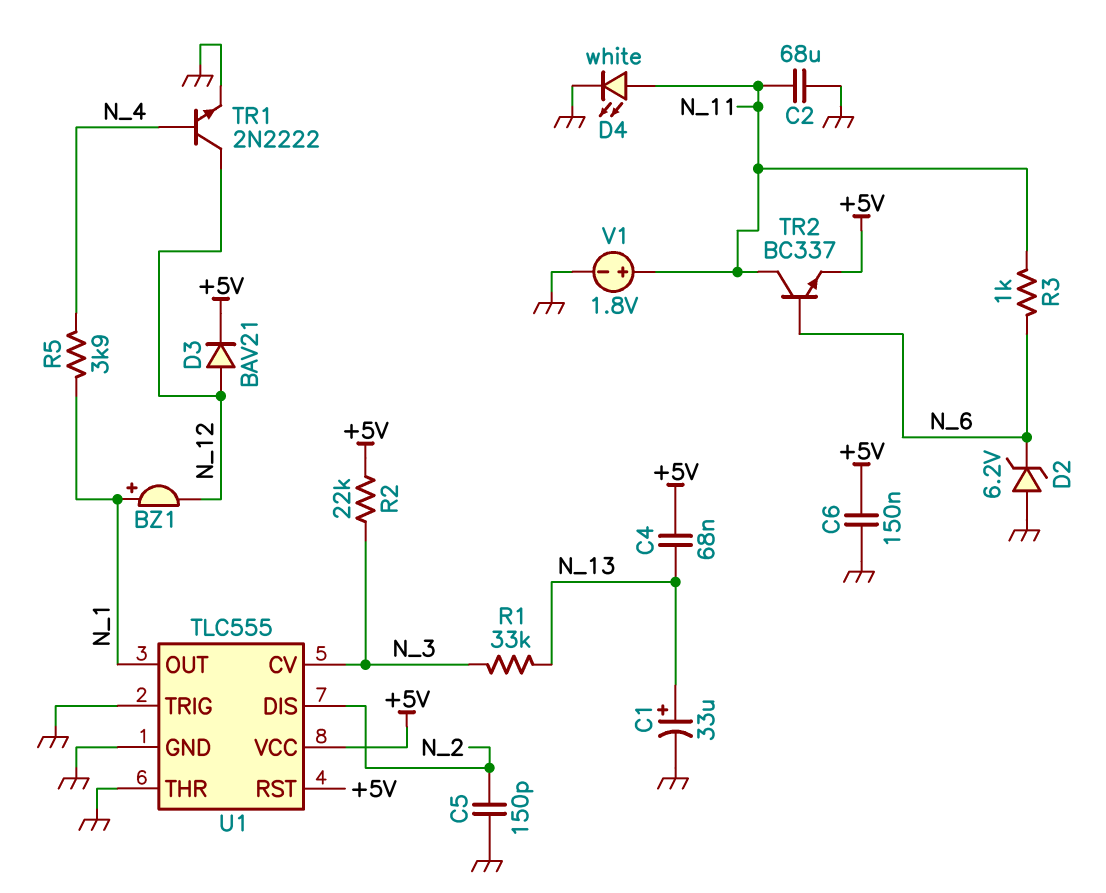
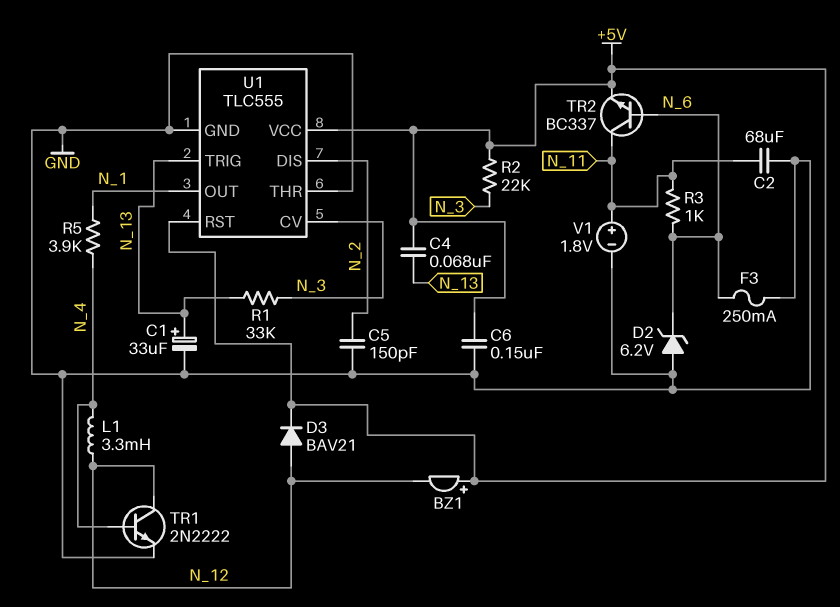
BZ1: buzzer (plus N_1, minus N_12) -> buzzer (plus +5V, minus N_12)
D4: LED white (A N_11, K GND) -> none
F3: none -> 250mA (GND, N_6)
L1: none -> 3.3mH (N_4, N_12)
U1 pin TRIG: GND -> N_13

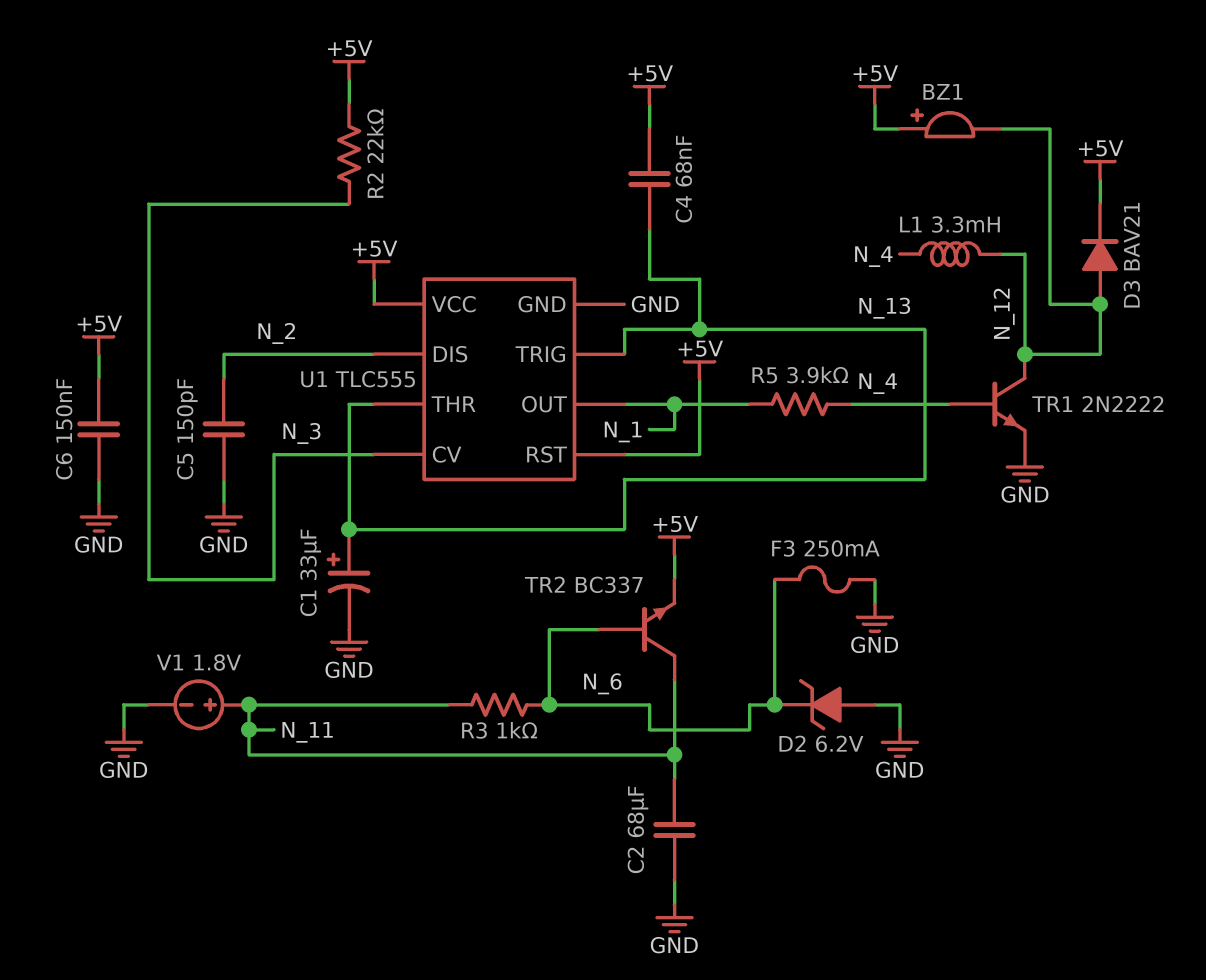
R1: 33k (N_3, N_13) -> none
U1 pin THR: GND -> N_13

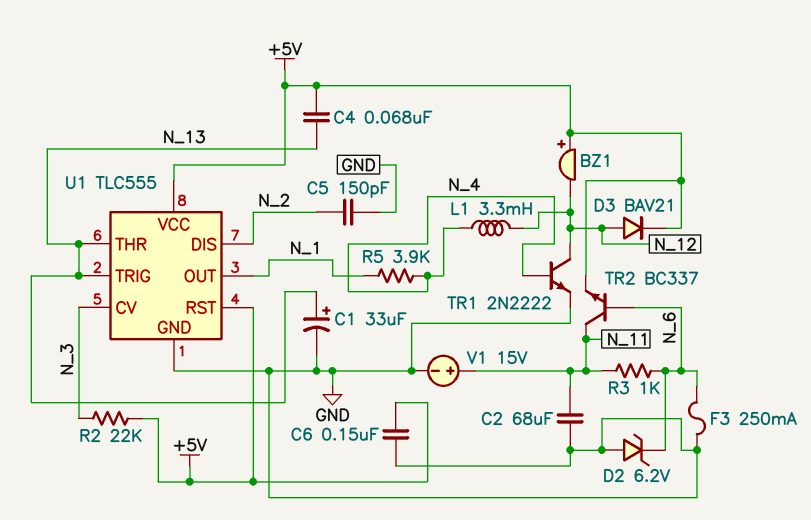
V1: 1.8V (plus N_11, minus GND) -> 15V (plus N_11, minus GND)

